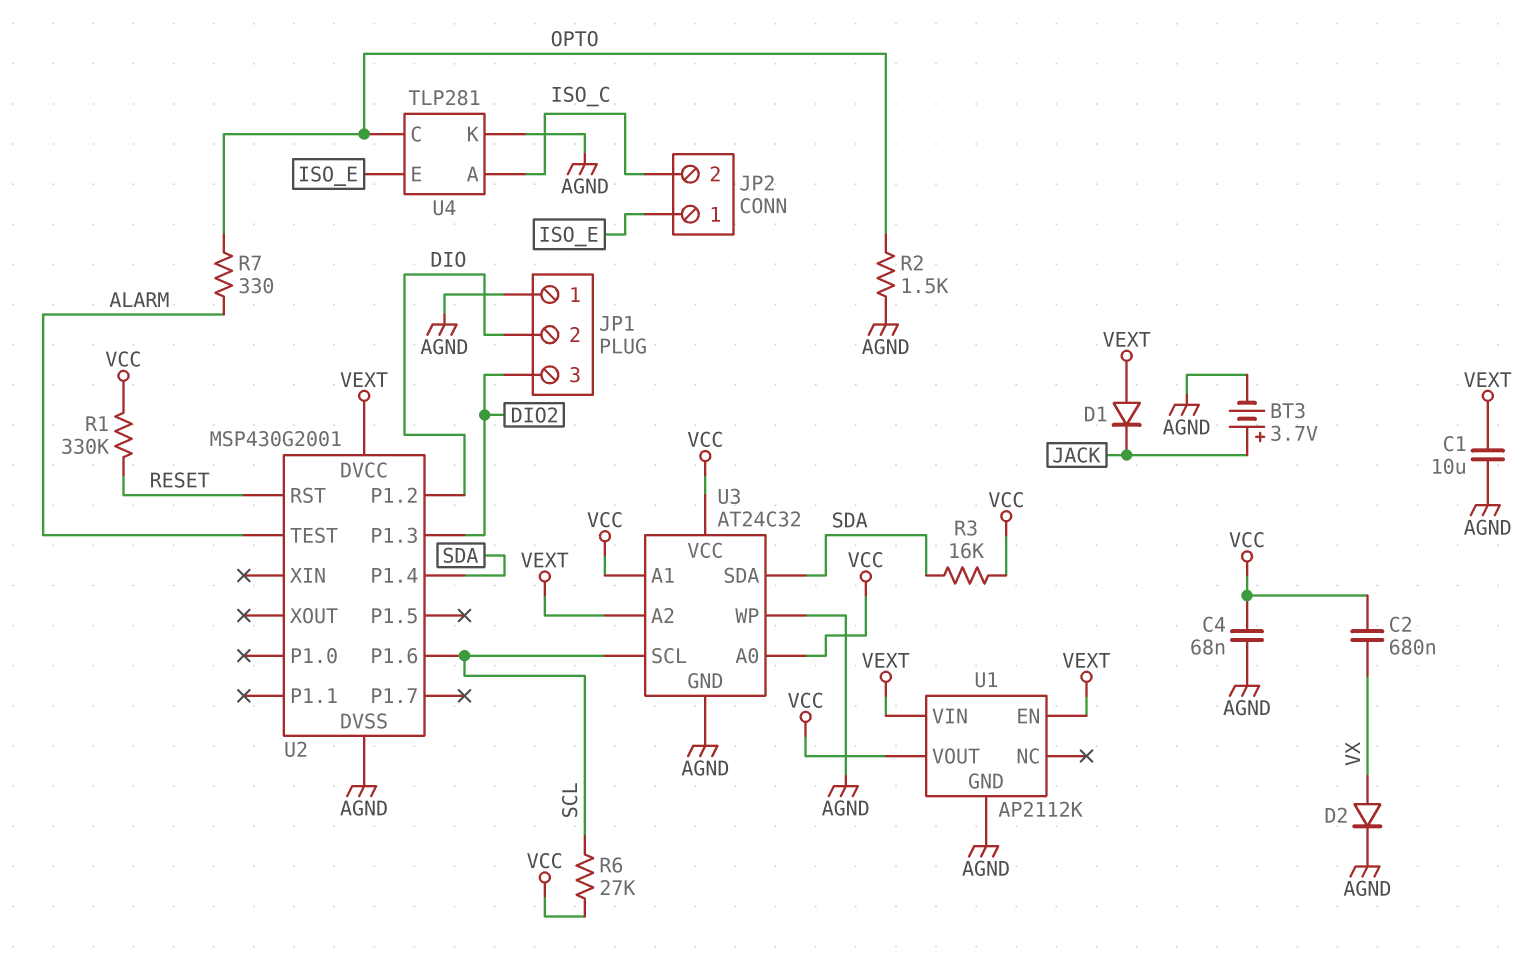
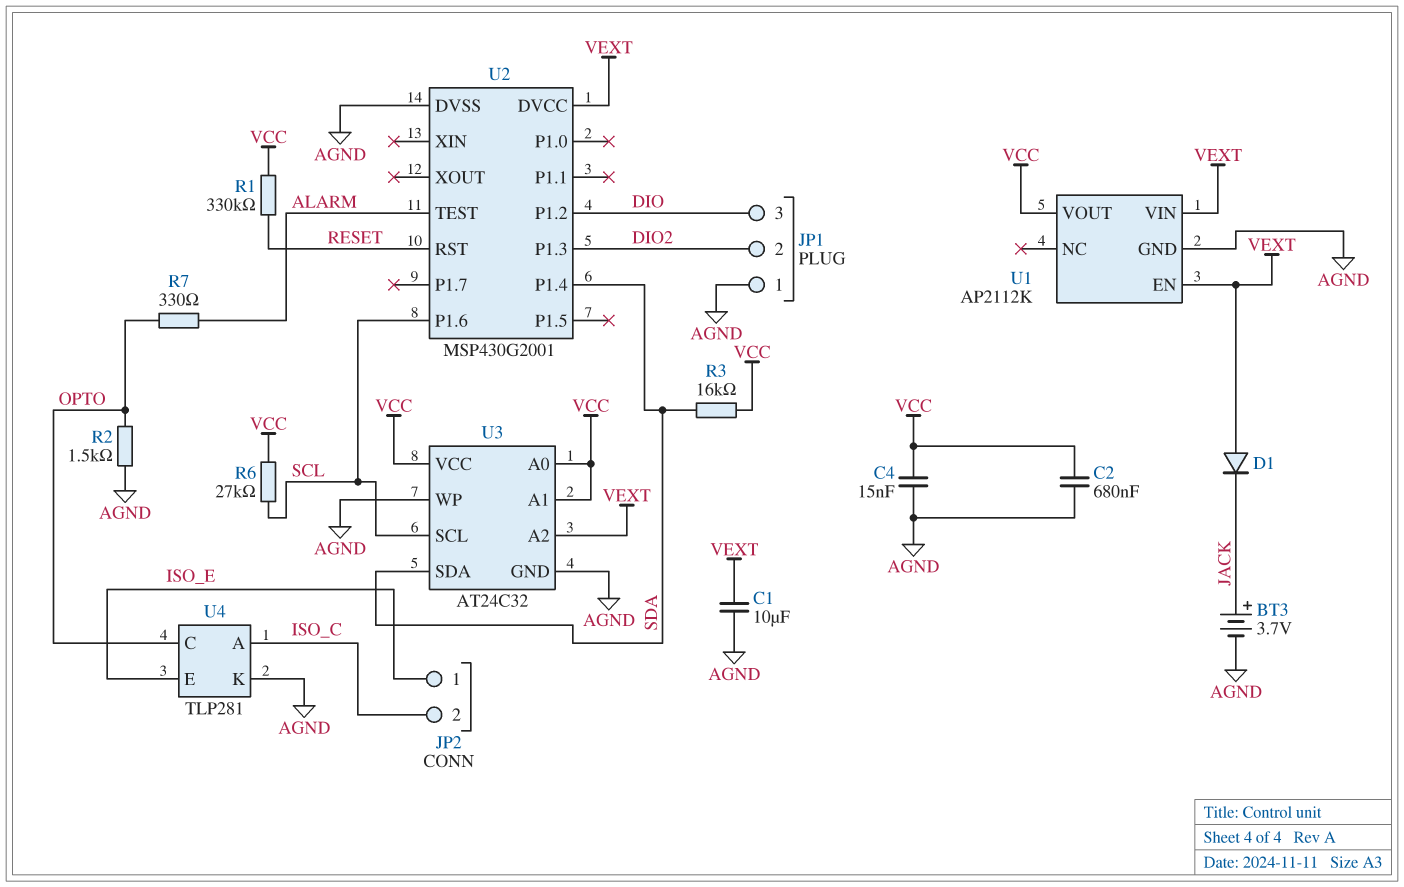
C2: 680nF (VCC, VX) -> 680nF (AGND, VCC)
C4: 68nF (AGND, VCC) -> 15nF (AGND, VCC)
D2: diode (A VX, K AGND) -> none
JP1 pin 2: DIO -> DIO2
JP1 pin 3: DIO2 -> DIO

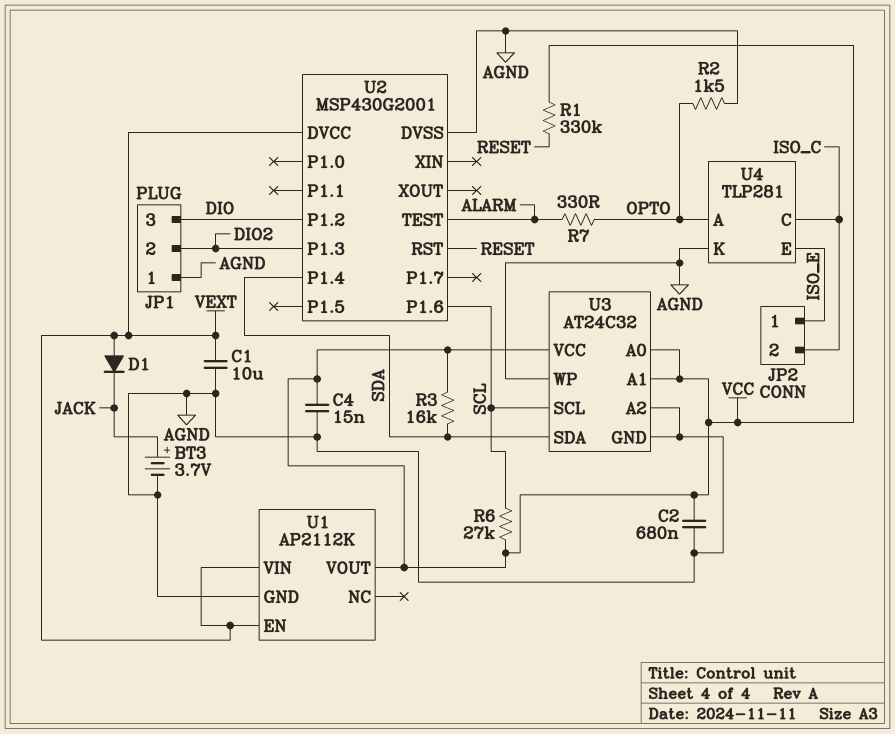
U3 pin A2: VEXT -> AGND
U4 pin A: ISO_C -> OPTO
U4 pin C: OPTO -> ISO_C

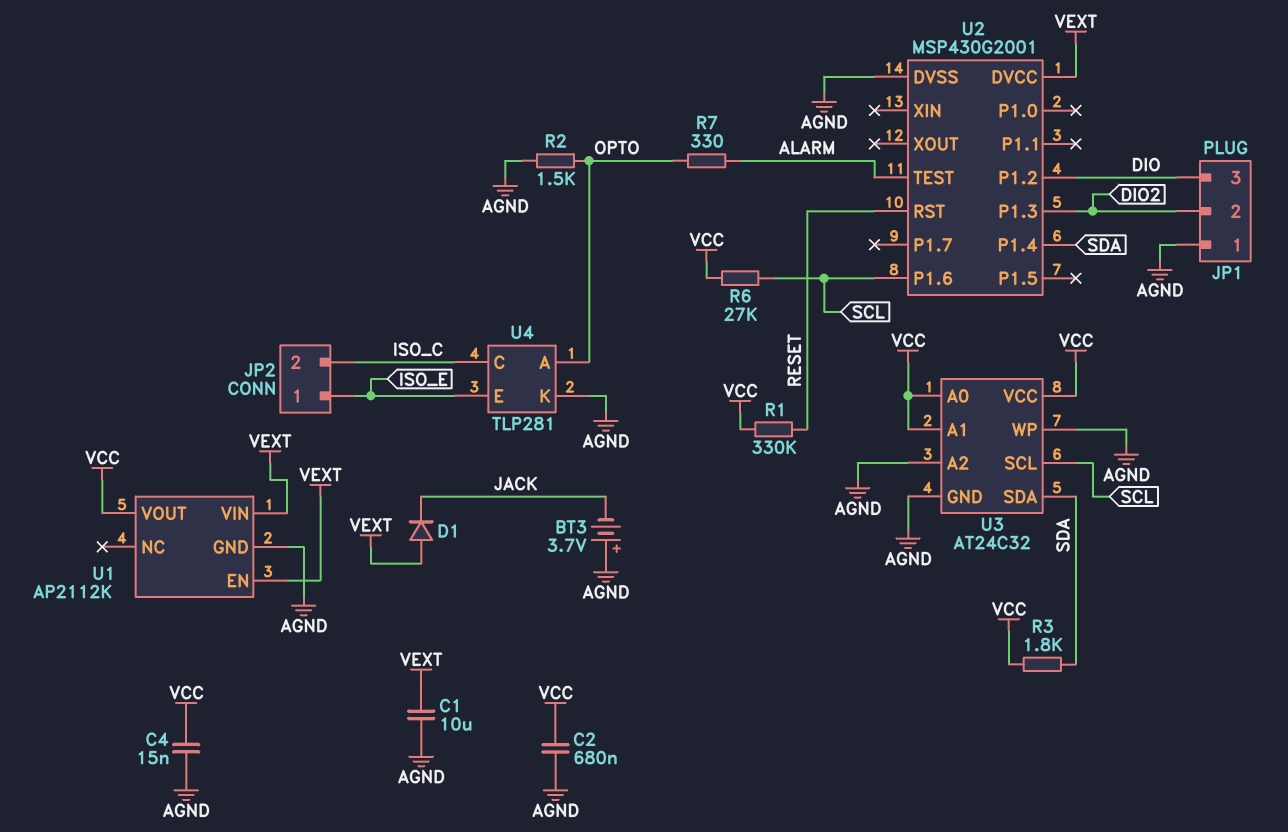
BT3: 3.7V (plus JACK, minus AGND) -> 3.7V (plus AGND, minus JACK)
R3: 16k (SDA, VCC) -> 1.8k (SDA, VCC)

